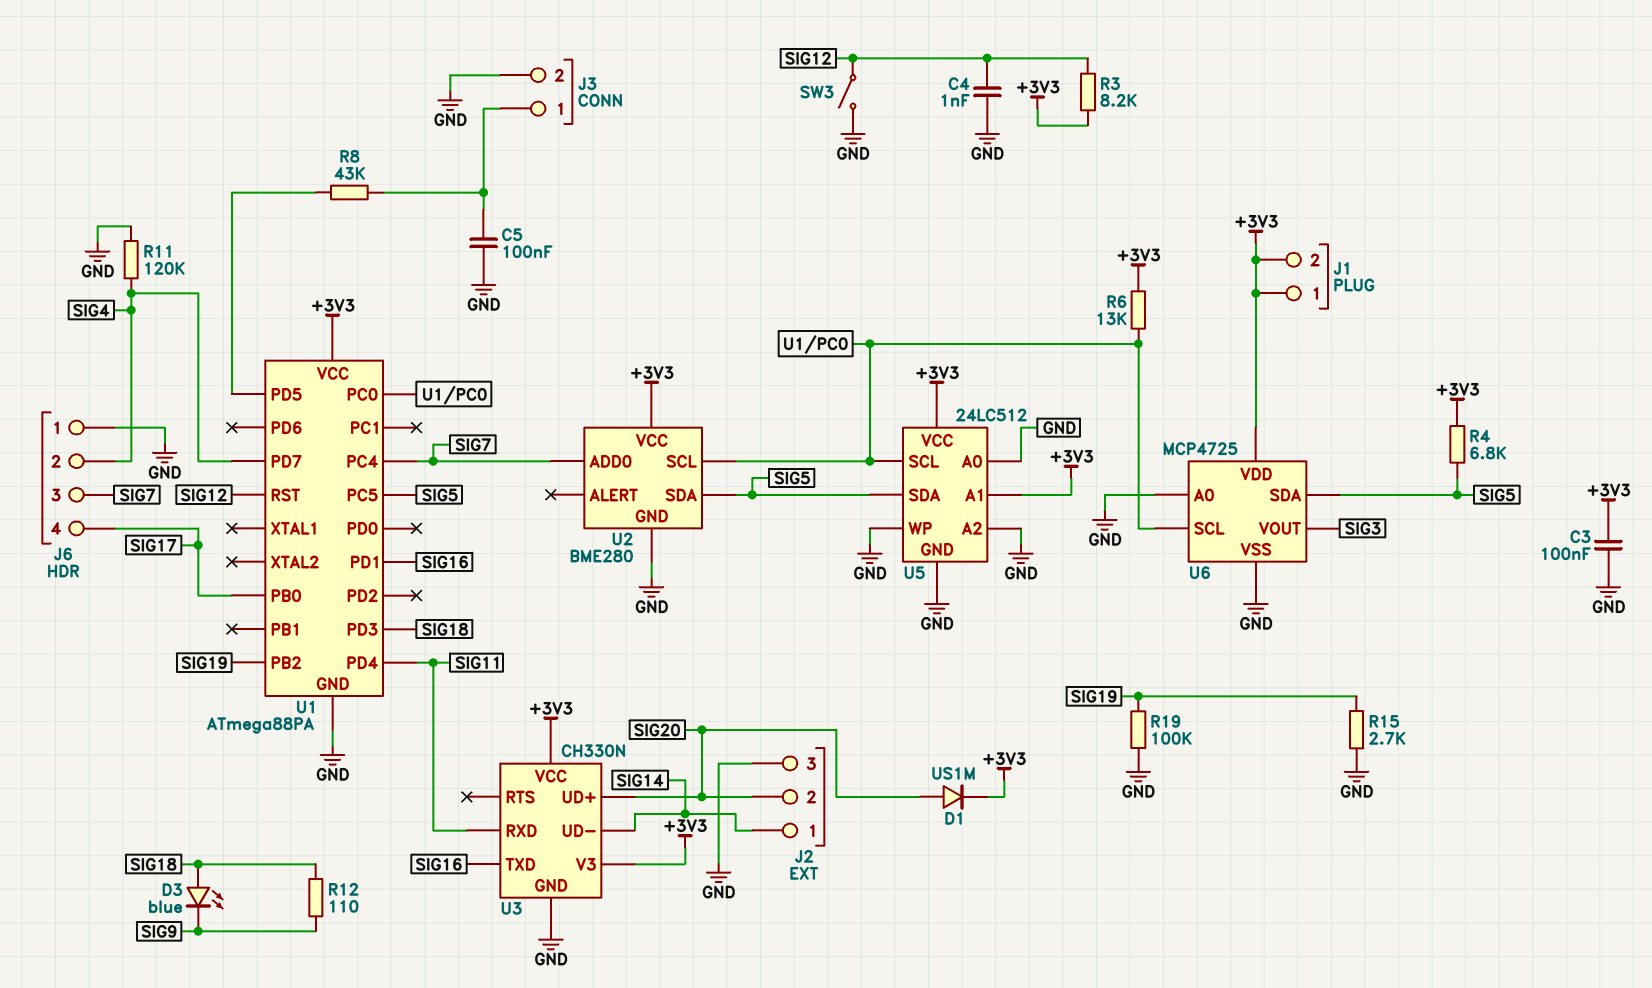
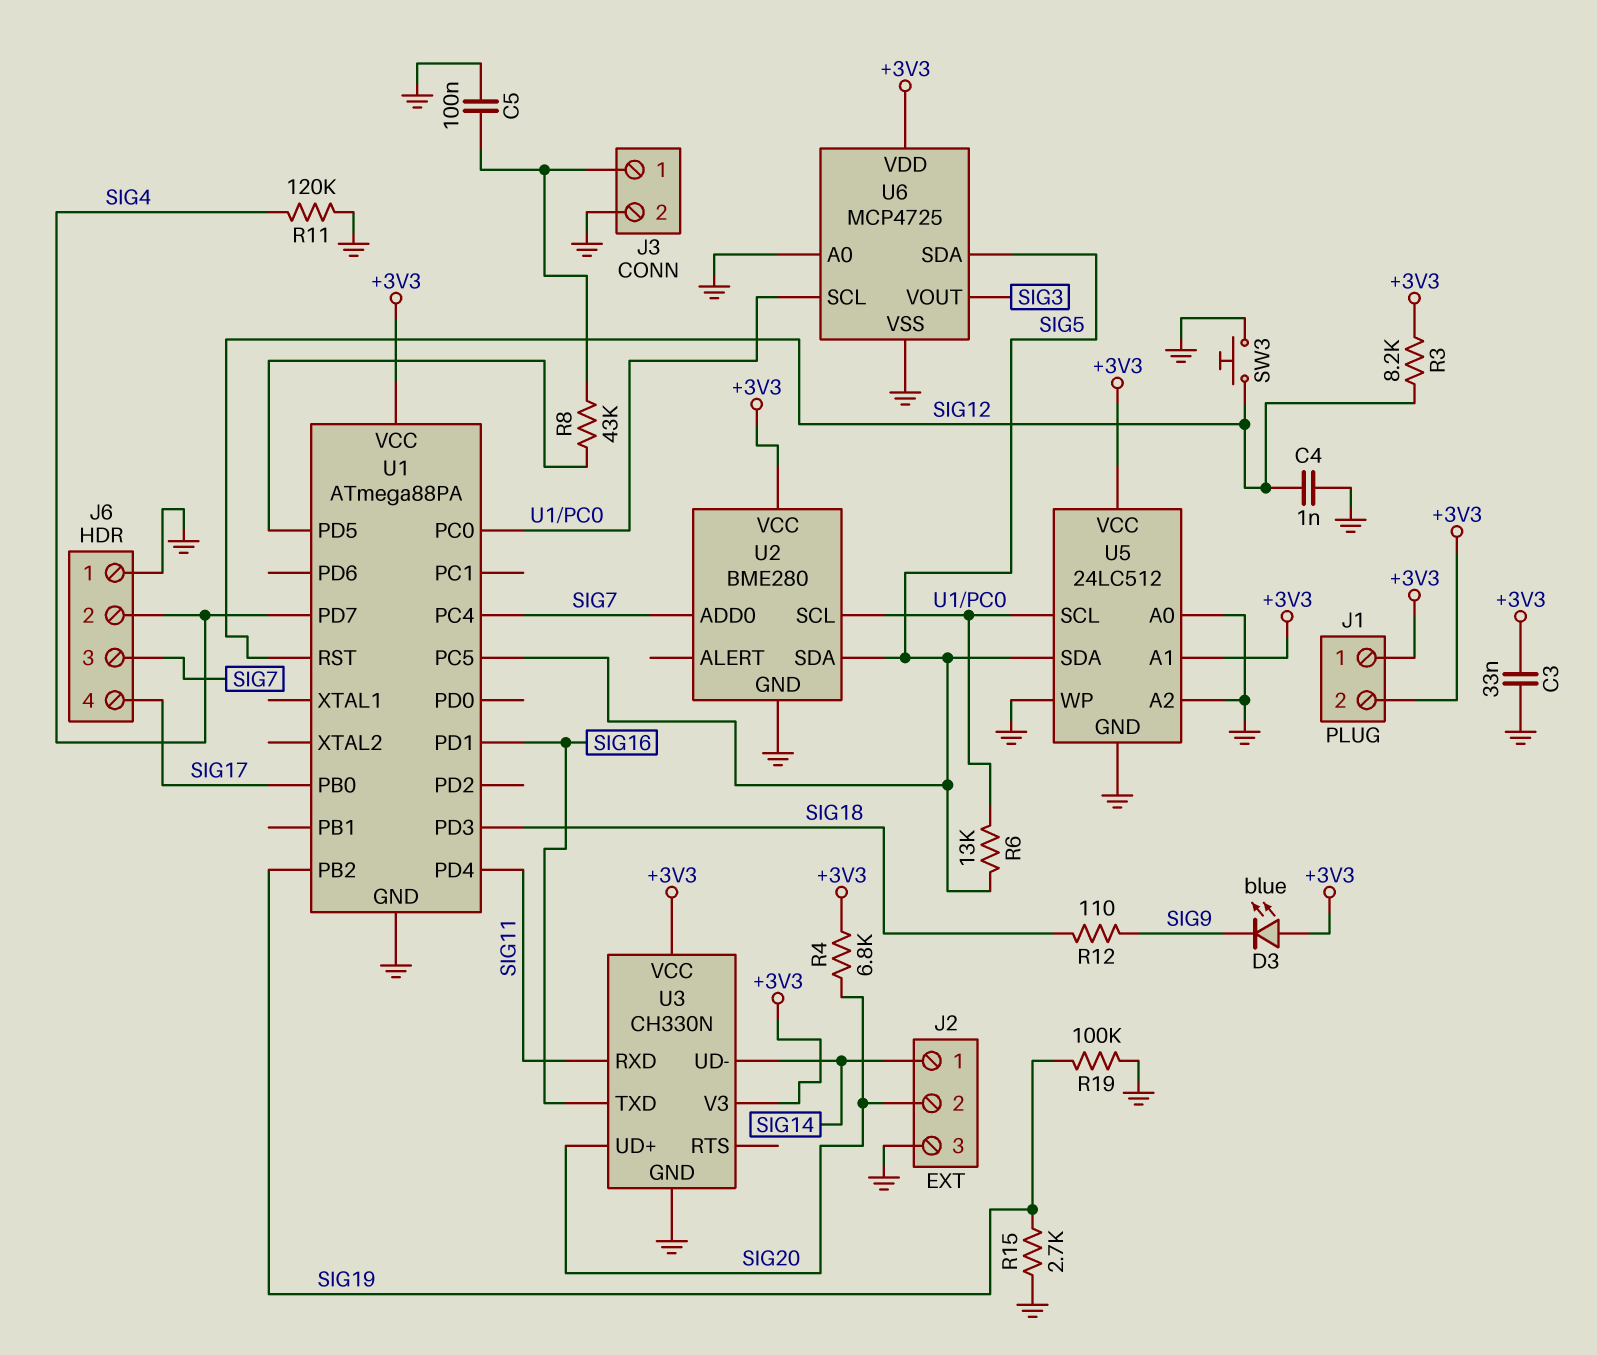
C3: 100nF (+3V3, GND) -> 33nF (+3V3, GND)
D1: diode US1M (A SIG20, K +3V3) -> none
D3: LED blue (A SIG18, K SIG9) -> LED blue (A +3V3, K SIG9)
R4: 6.8k (+3V3, SIG5) -> 6.8k (+3V3, SIG20)
R6: 13k (+3V3, U1/PC0) -> 13k (SIG5, U1/PC0)
SW3: switch (GND, SIG12) -> button (GND, SIG12)

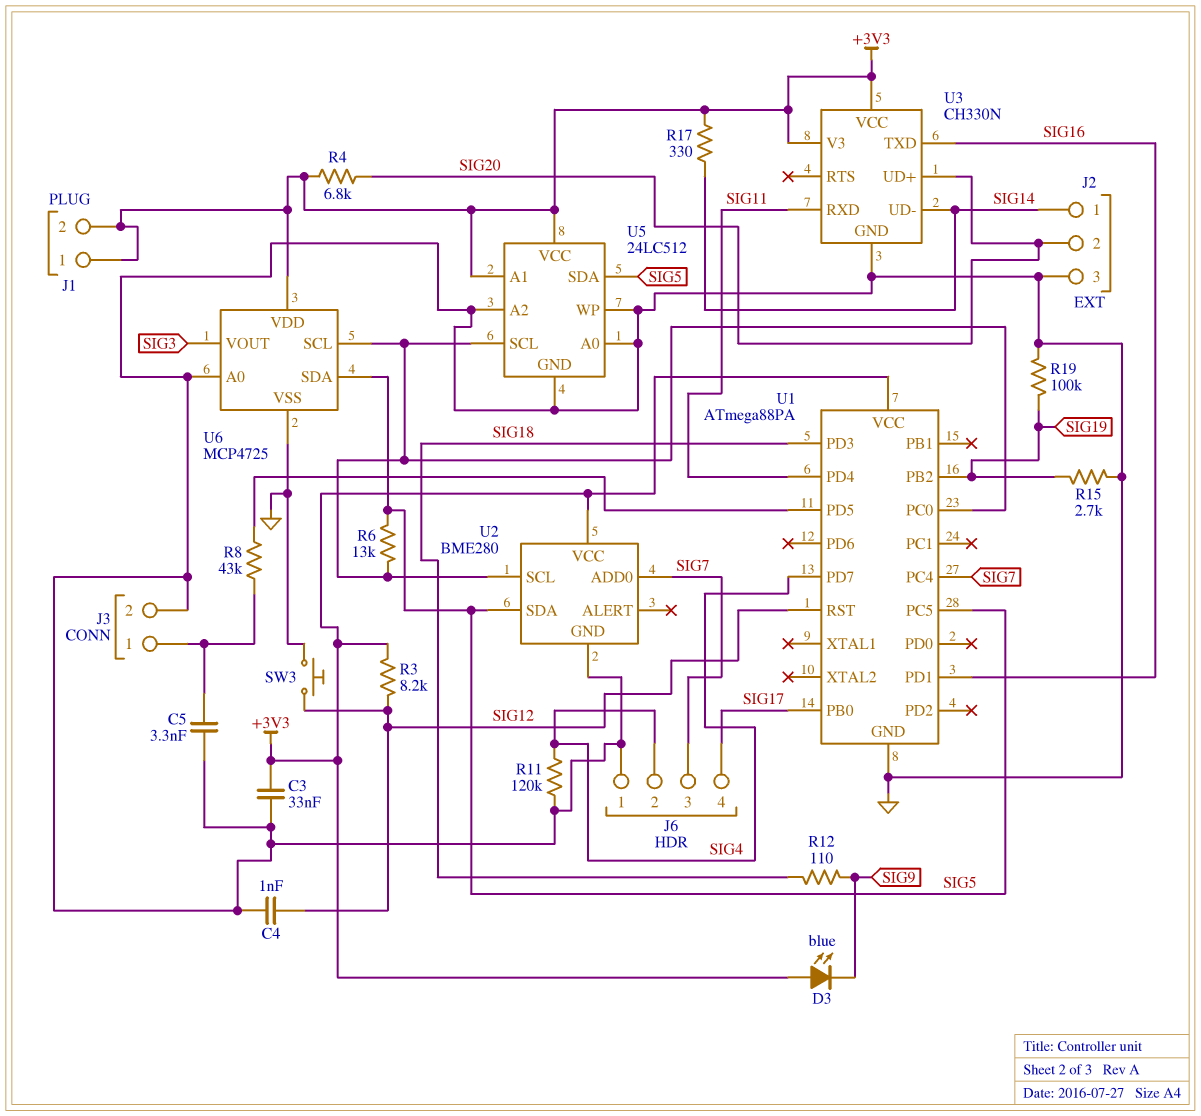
C5: 100nF (GND, J3/1) -> 3.3nF (GND, J3/1)
R17: none -> 330 (+3V3, SIG14)

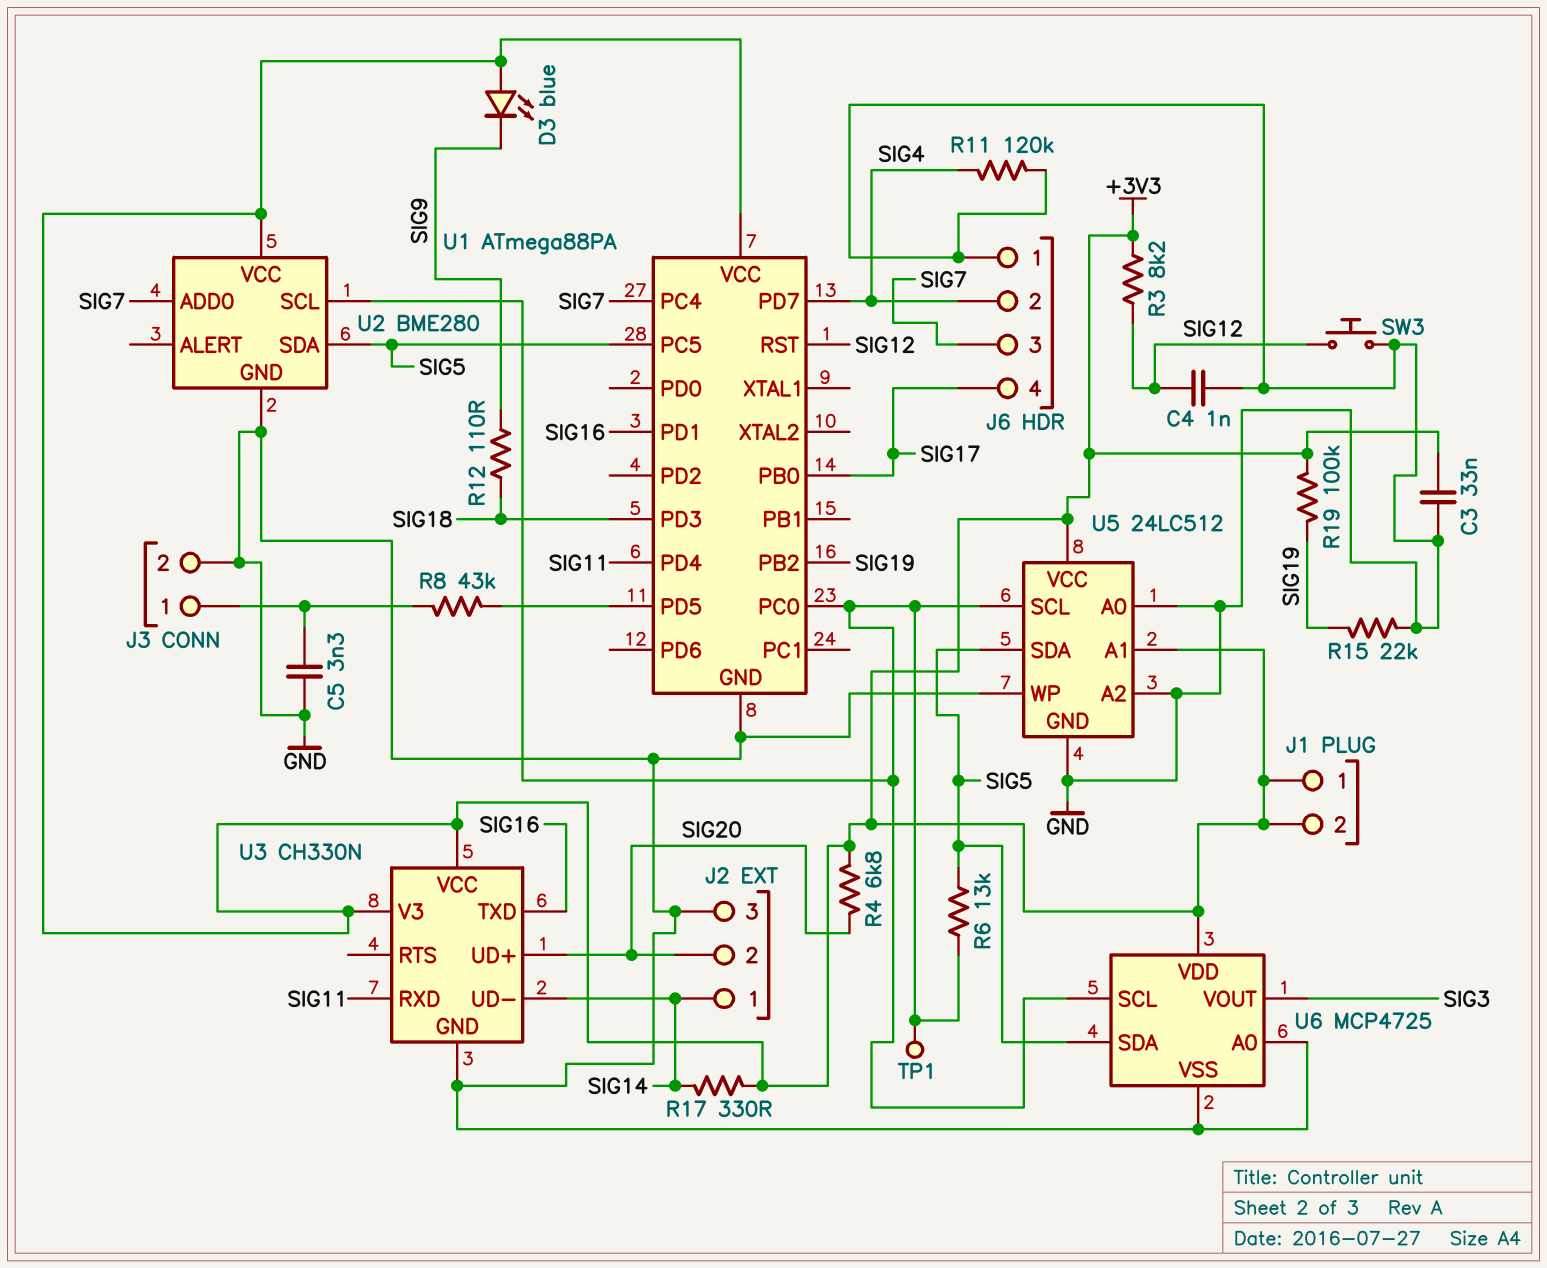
R15: 2.7k (GND, SIG19) -> 22k (GND, SIG19)
R19: 100k (GND, SIG19) -> 100k (+3V3, SIG19)
TP1: none -> test point (U1/PC0)

